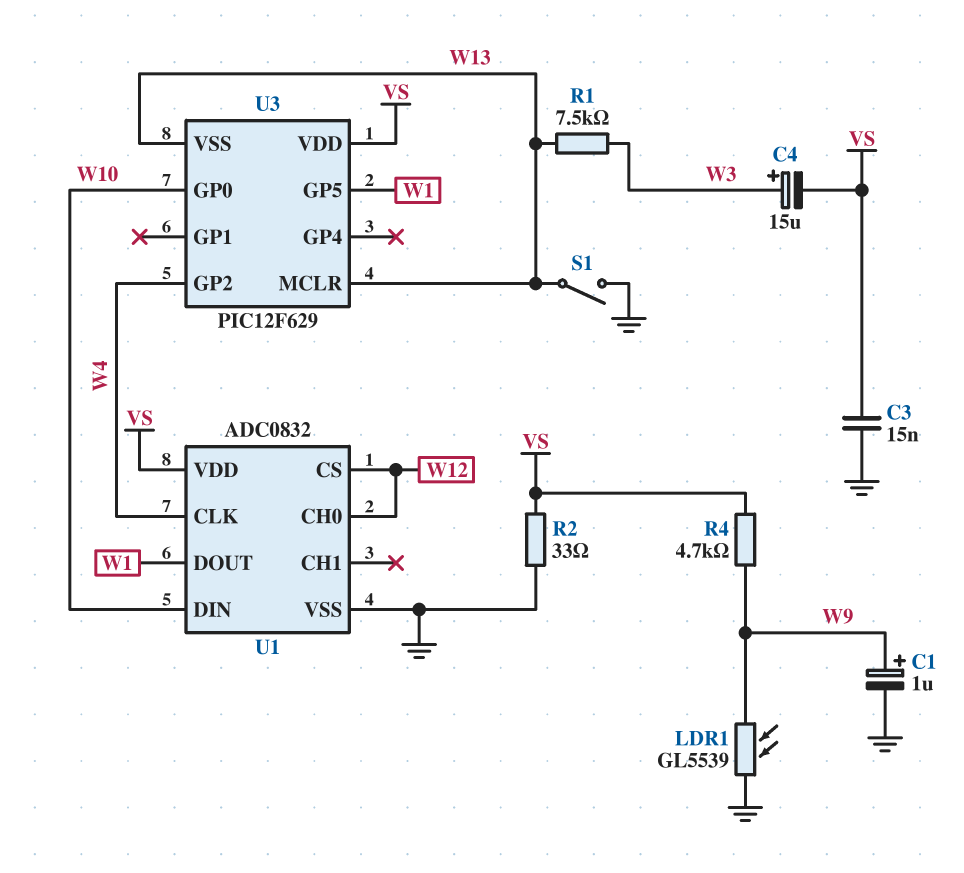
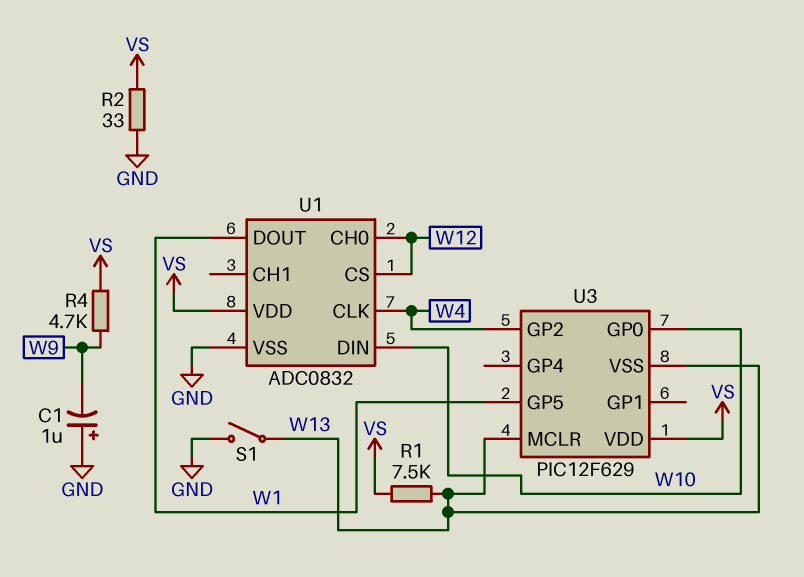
C1: 1uF (plus W9, minus GND) -> 1uF (plus GND, minus W9)
C3: 15nF (GND, VS) -> none
C4: 15uF (plus W3, minus VS) -> none
LDR1: GL5539 (GND, W9) -> none
R1: 7.5k (W3, W13) -> 7.5k (VS, W13)

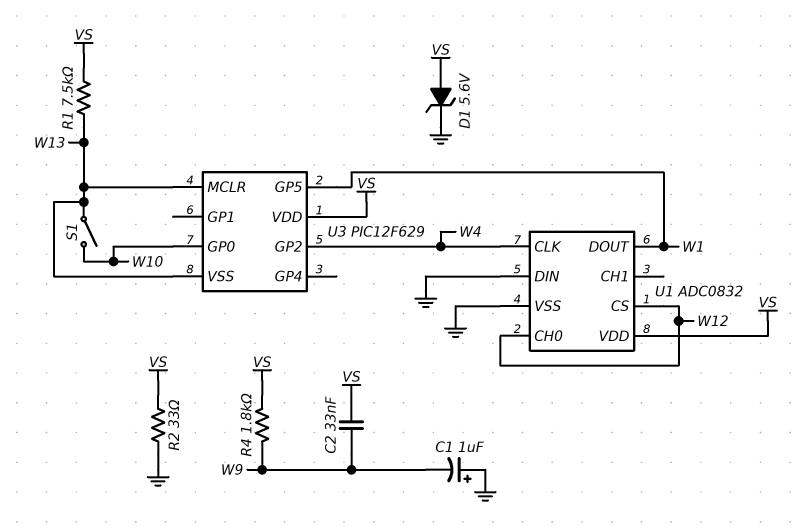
C2: none -> 33nF (VS, W9)
D1: none -> zener 5.6V (A VS, K GND)
R4: 4.7k (VS, W9) -> 1.8k (VS, W9)
S1: switch (GND, W13) -> switch (W10, W13)
U1 pin DIN: W10 -> GND

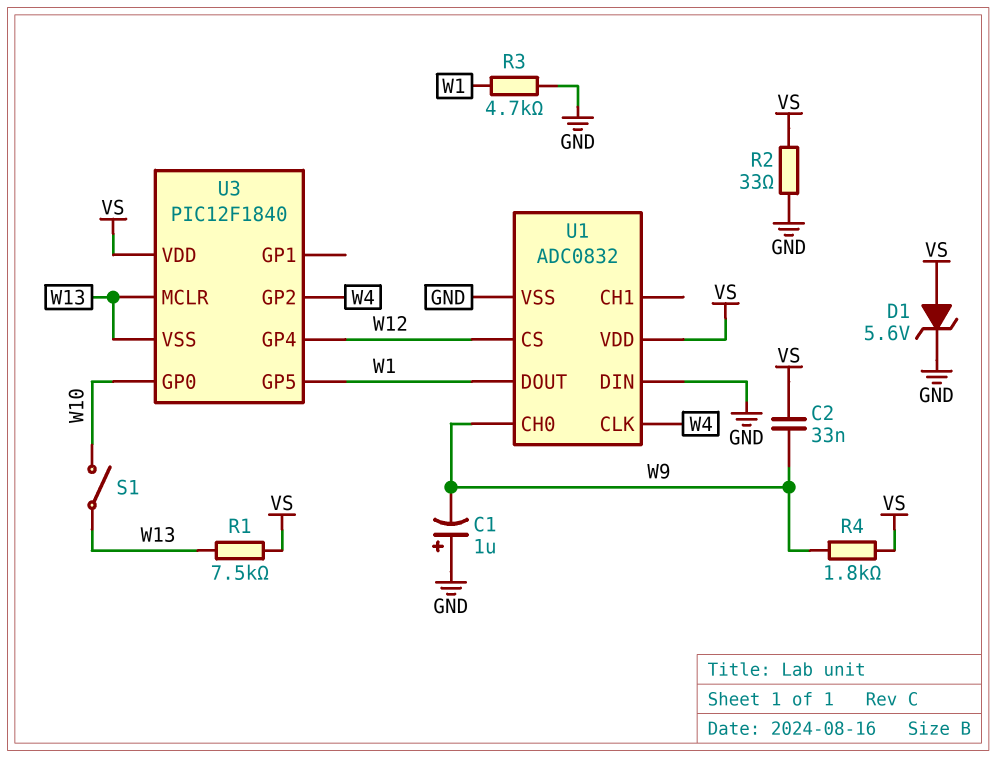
R3: none -> 4.7k (GND, W1)
U1 pin CH0: W12 -> W9
U3: PIC12F629 -> PIC12F1840
U3 pin GP4: none -> W12

